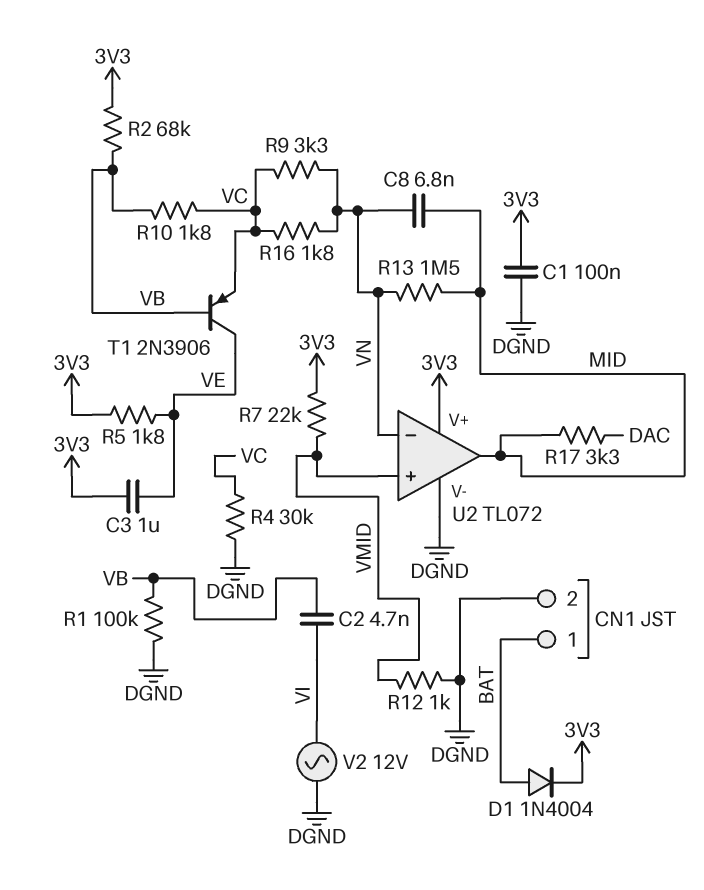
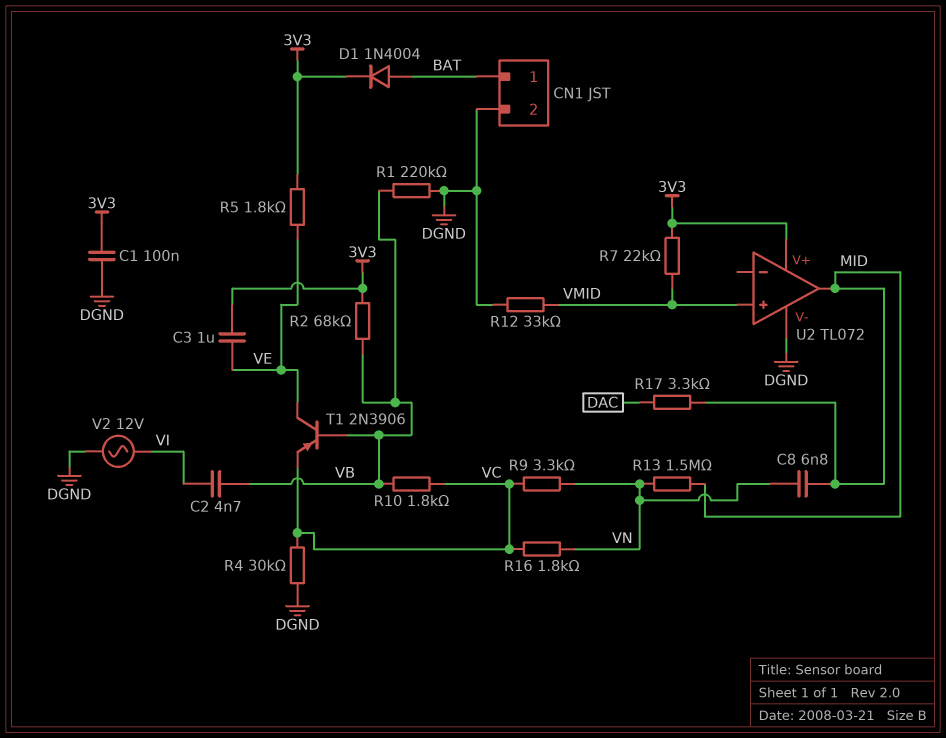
R1: 100k (DGND, VB) -> 220k (DGND, VB)
R12: 1k (DGND, VMID) -> 33k (DGND, VMID)
U2 pin in-: VN -> none

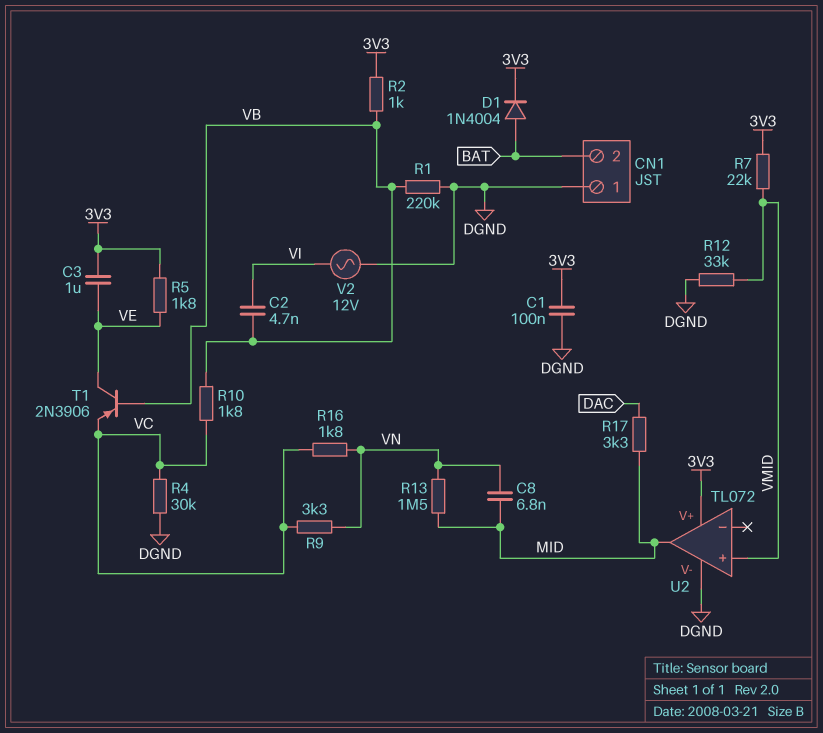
CN1 pin 1: BAT -> DGND
CN1 pin 2: DGND -> BAT
R2: 68k (3V3, VB) -> 1k (3V3, VB)

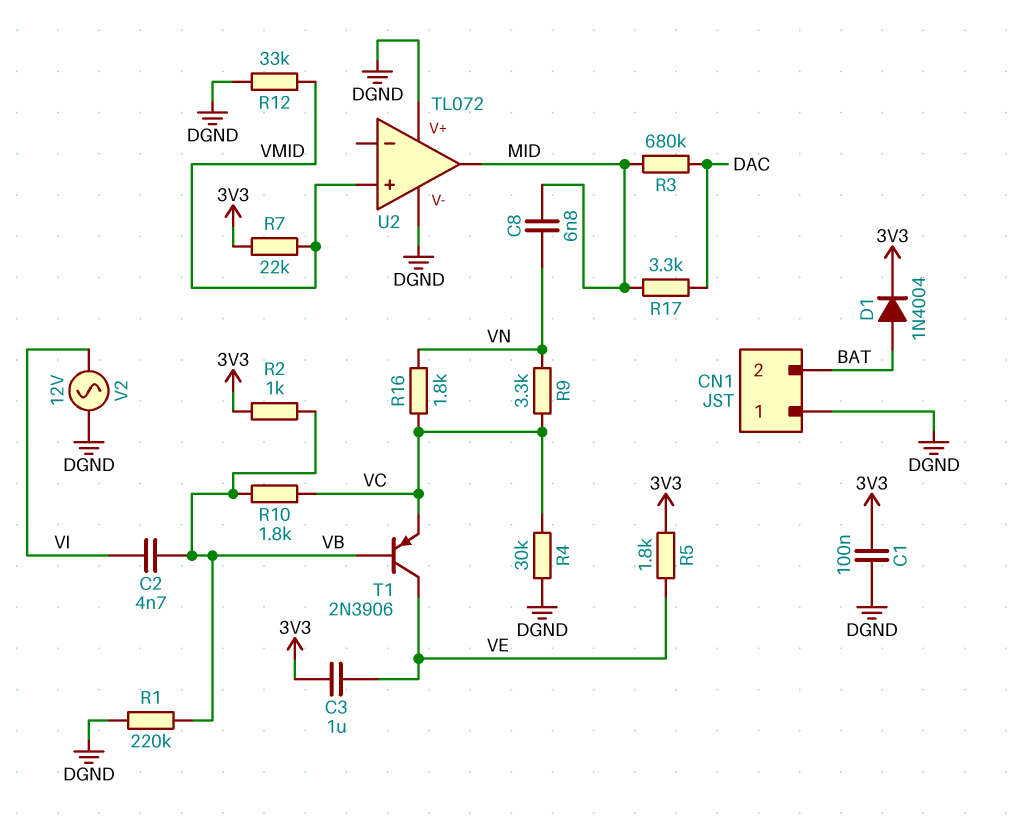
R3: none -> 680k (DAC, MID)
R13: 1.5M (MID, VN) -> none
U2 pin V+: 3V3 -> DGND

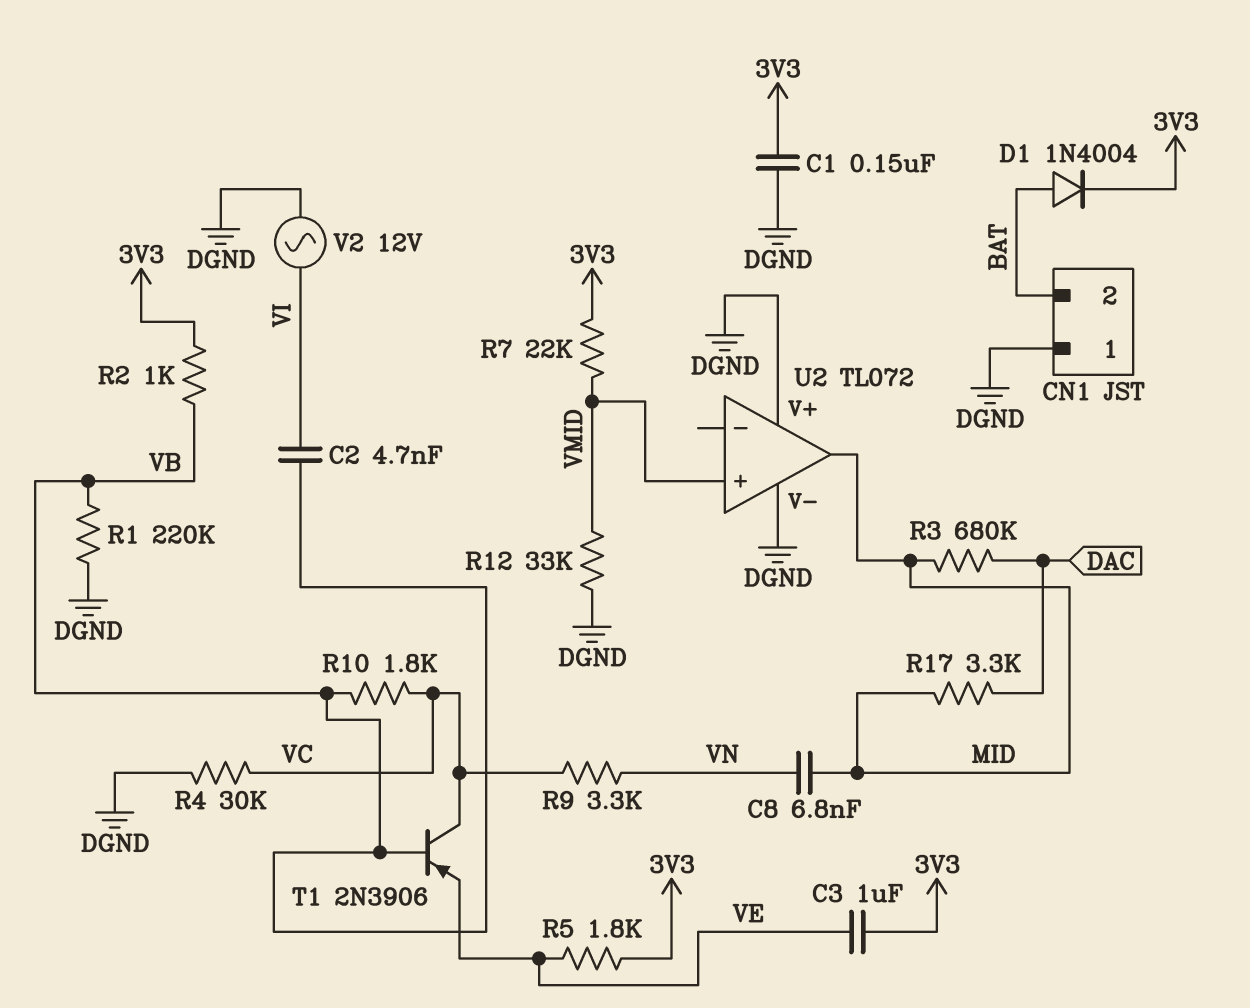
C1: 100nF (3V3, DGND) -> 150nF (3V3, DGND)
R16: 1.8k (VC, VN) -> none
T1: PNP 2N3906 (B VB, C VE, E VC) -> PNP 2N3906 (B VB, C VC, E VE)

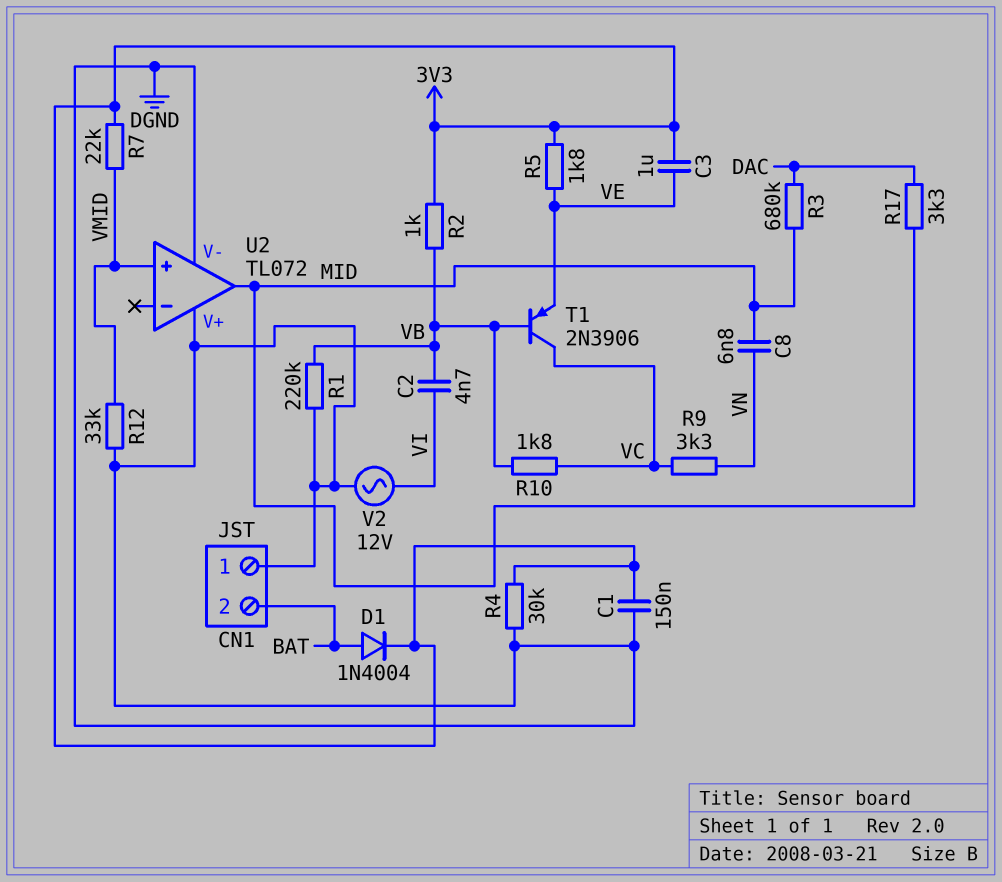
R4: 30k (DGND, VC) -> 30k (3V3, DGND)

